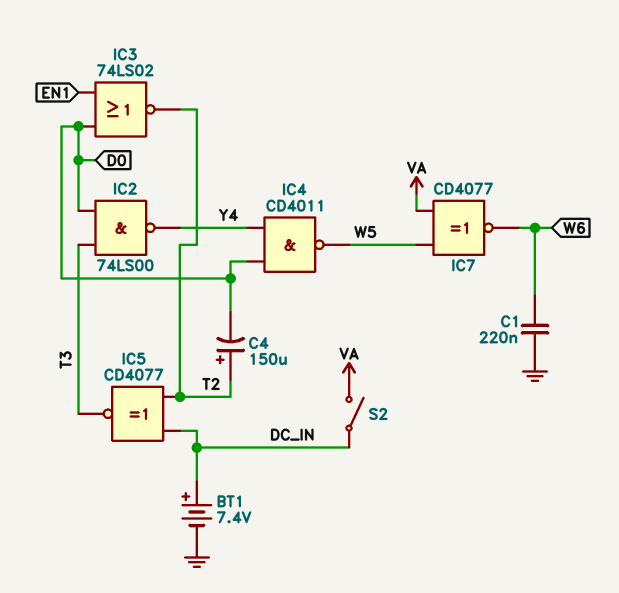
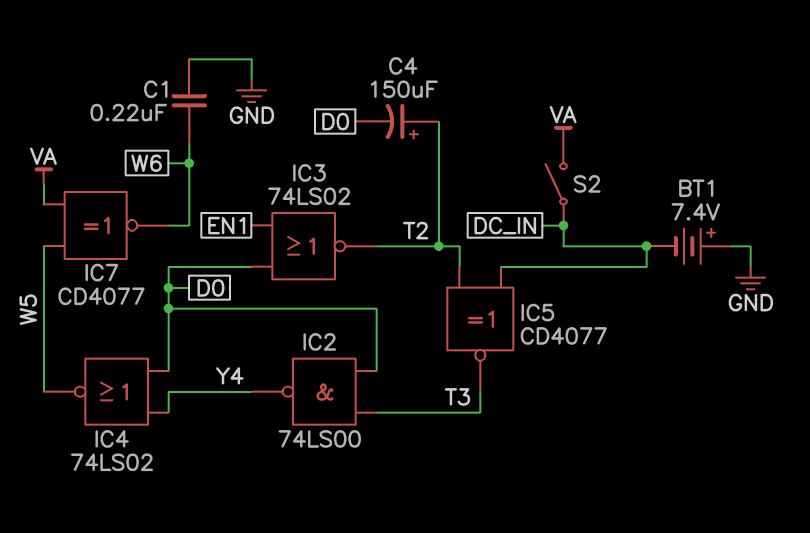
BT1: 7.4V (plus DC_IN, minus GND) -> 7.4V (plus GND, minus DC_IN)
IC4: NAND CD4011 (in D0, in Y4, out W5) -> NOR 74LS02 (in D0, in Y4, out W5)

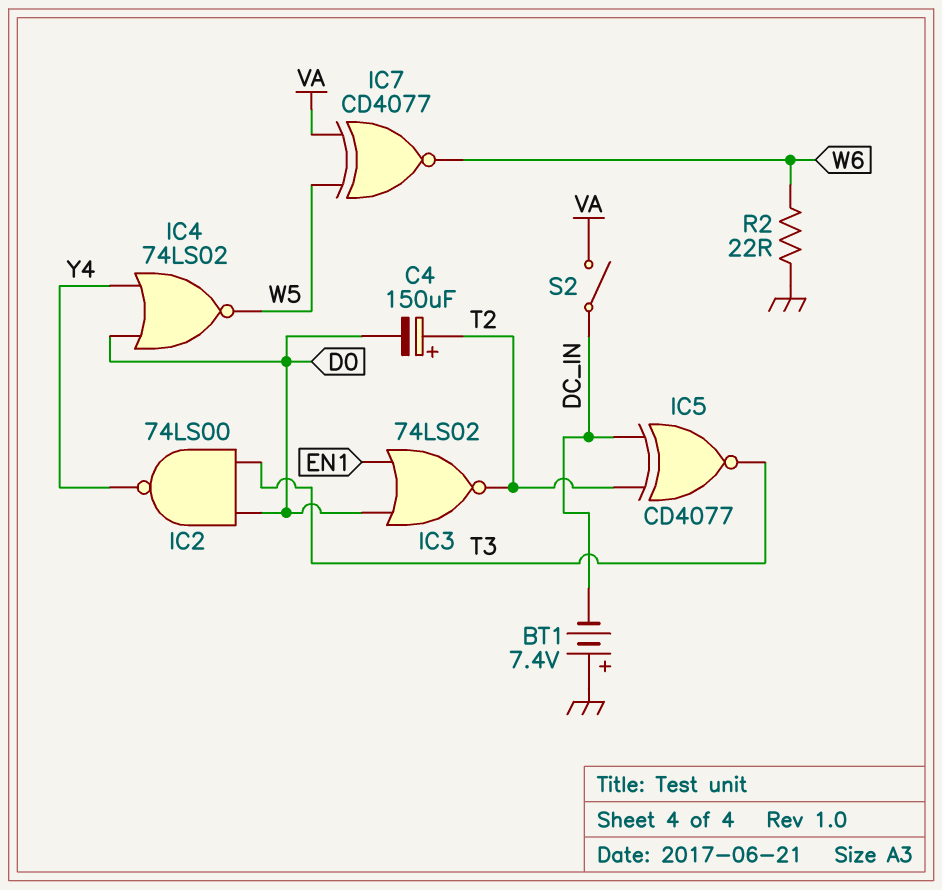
C1: 220nF (GND, W6) -> none
R2: none -> 22 (GND, W6)

